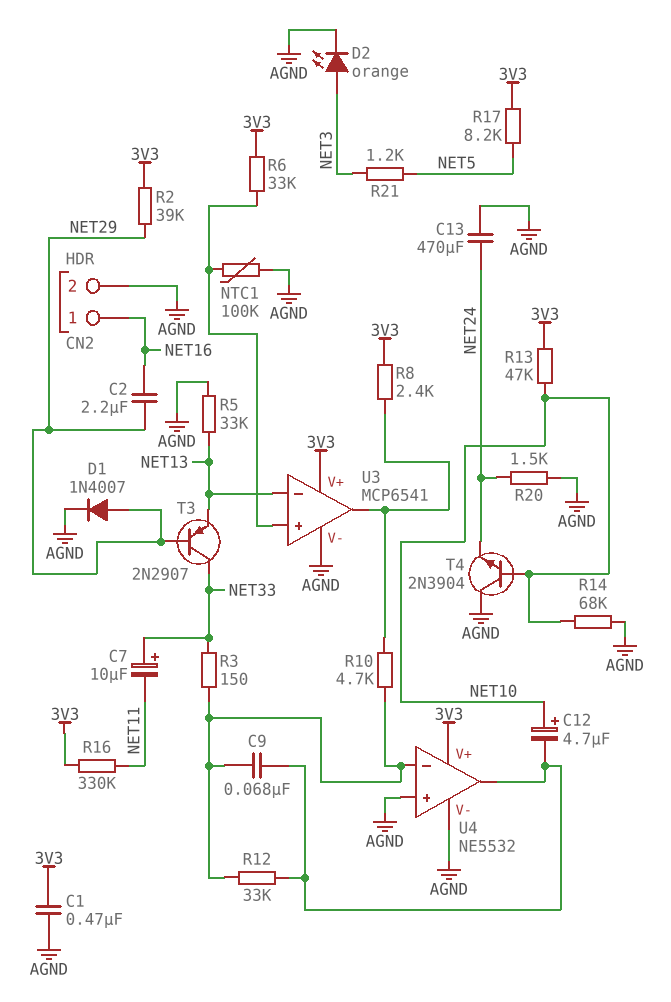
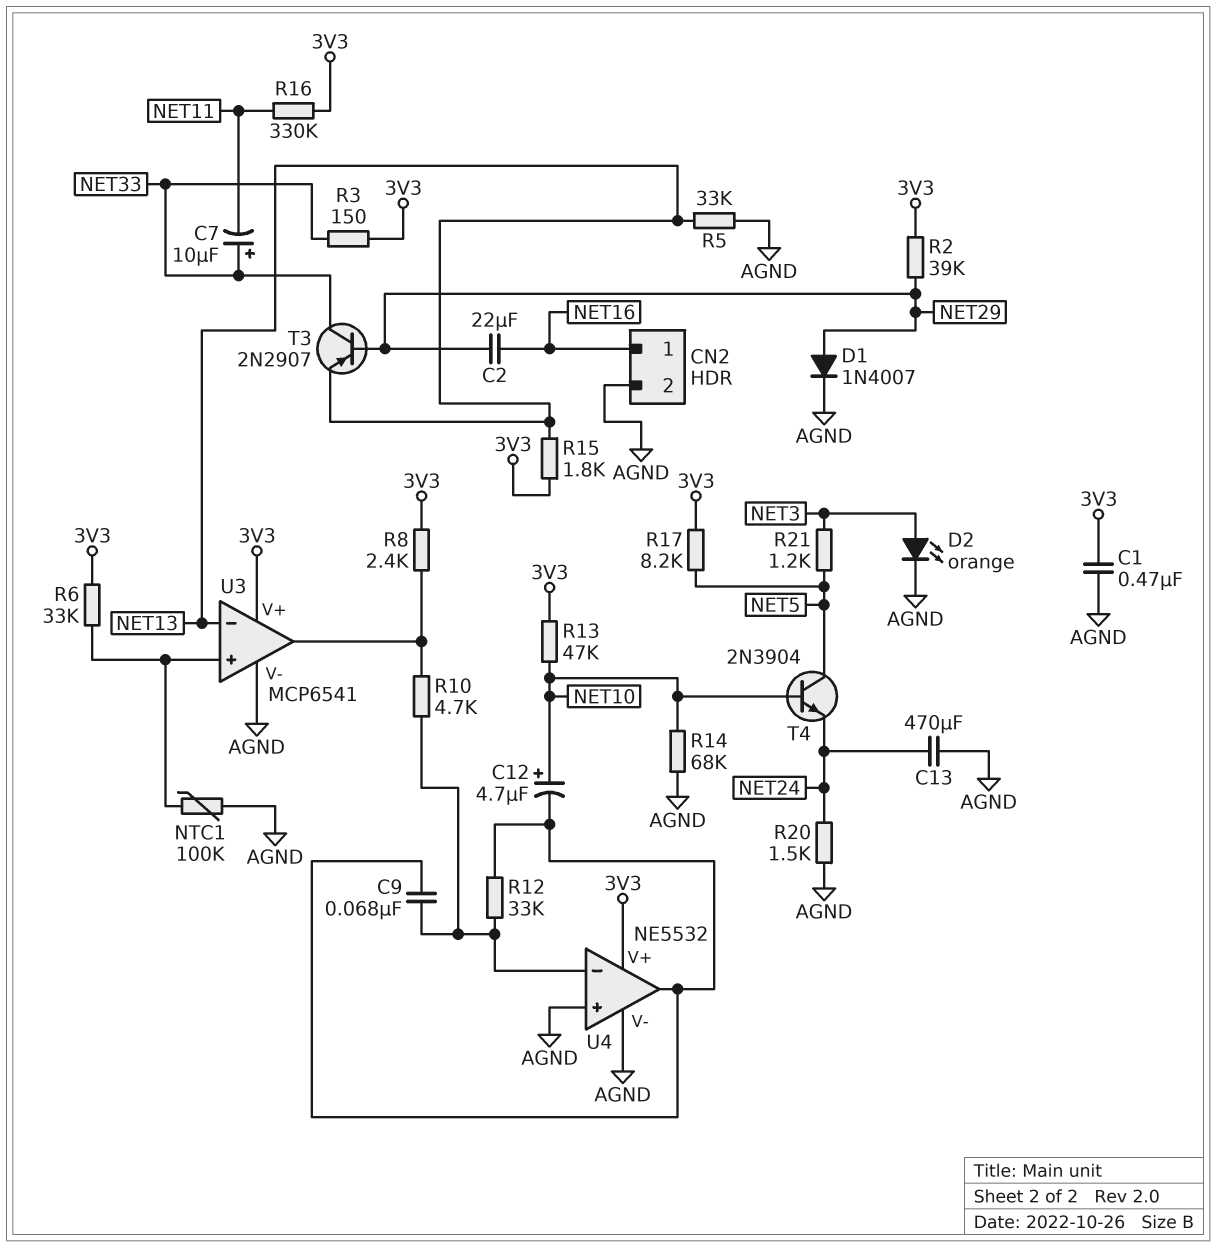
C2: 2.2uF (NET16, NET29) -> 22uF (NET16, NET29)
R3: 150 (NET33, U4/in-) -> 150 (3V3, NET33)
R15: none -> 1.8k (3V3, NET13)
T4: NPN 2N3904 (B NET10, C AGND, E NET24) -> NPN 2N3904 (B NET10, C NET5, E NET24)

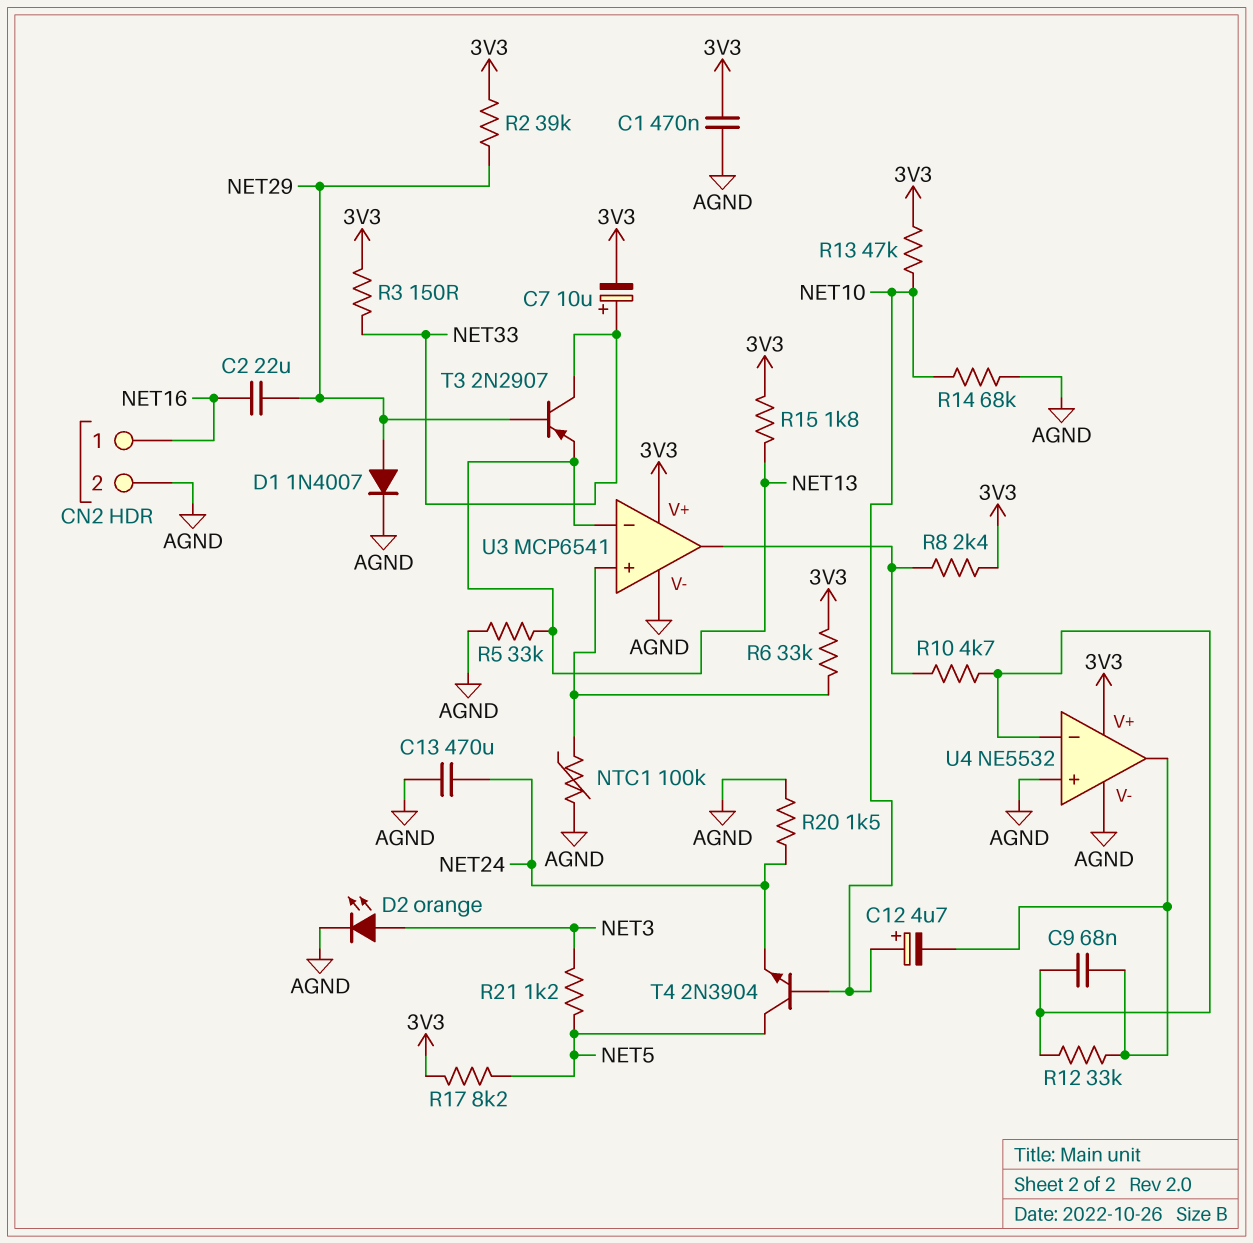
C7: 10uF (plus NET33, minus NET11) -> 10uF (plus NET33, minus 3V3)
R16: 330k (3V3, NET11) -> none

